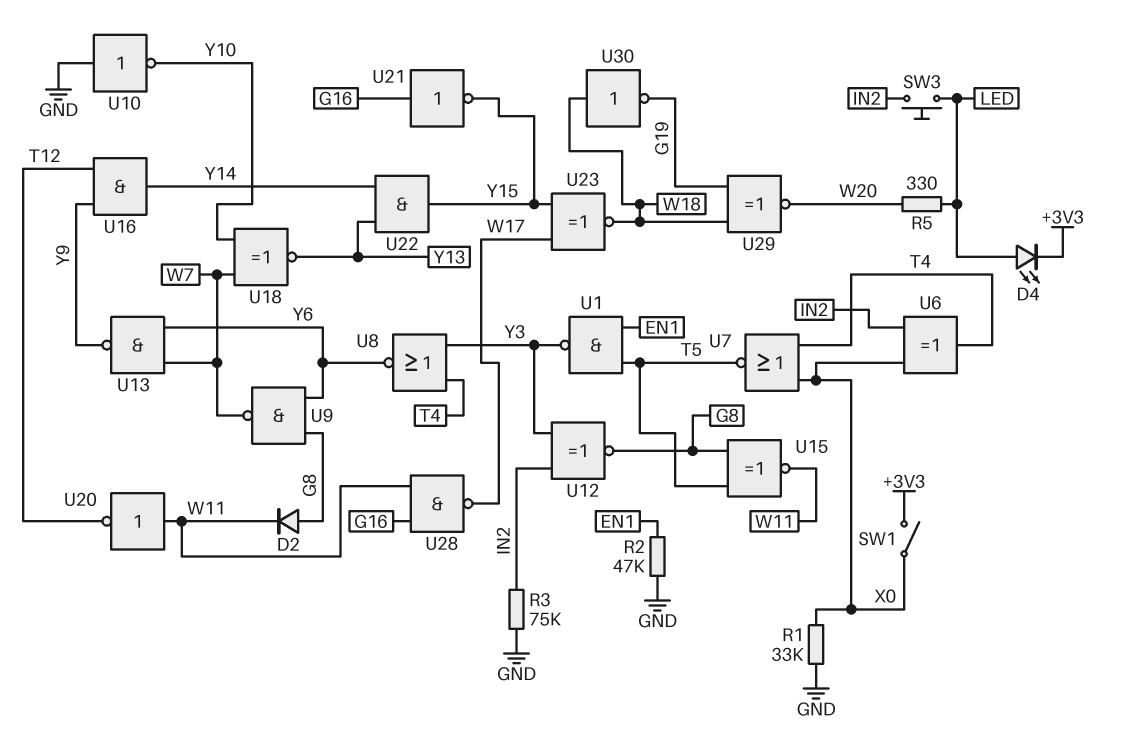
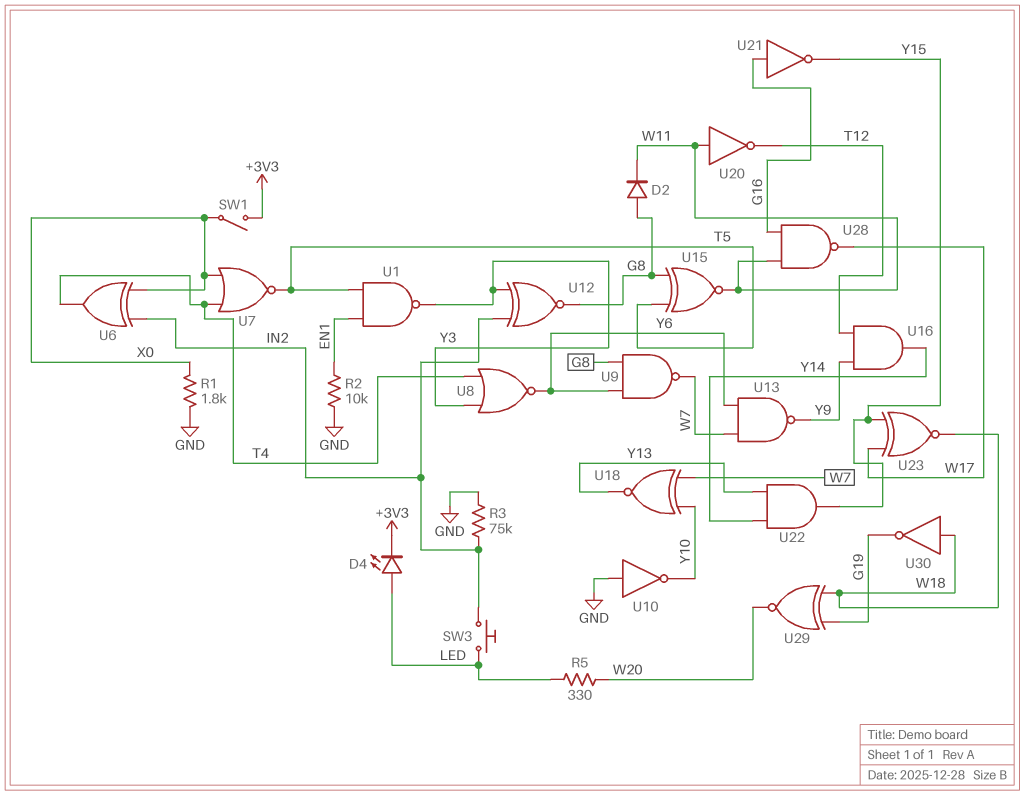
R1: 33k (GND, X0) -> 1.8k (GND, X0)
R2: 47k (EN1, GND) -> 10k (EN1, GND)

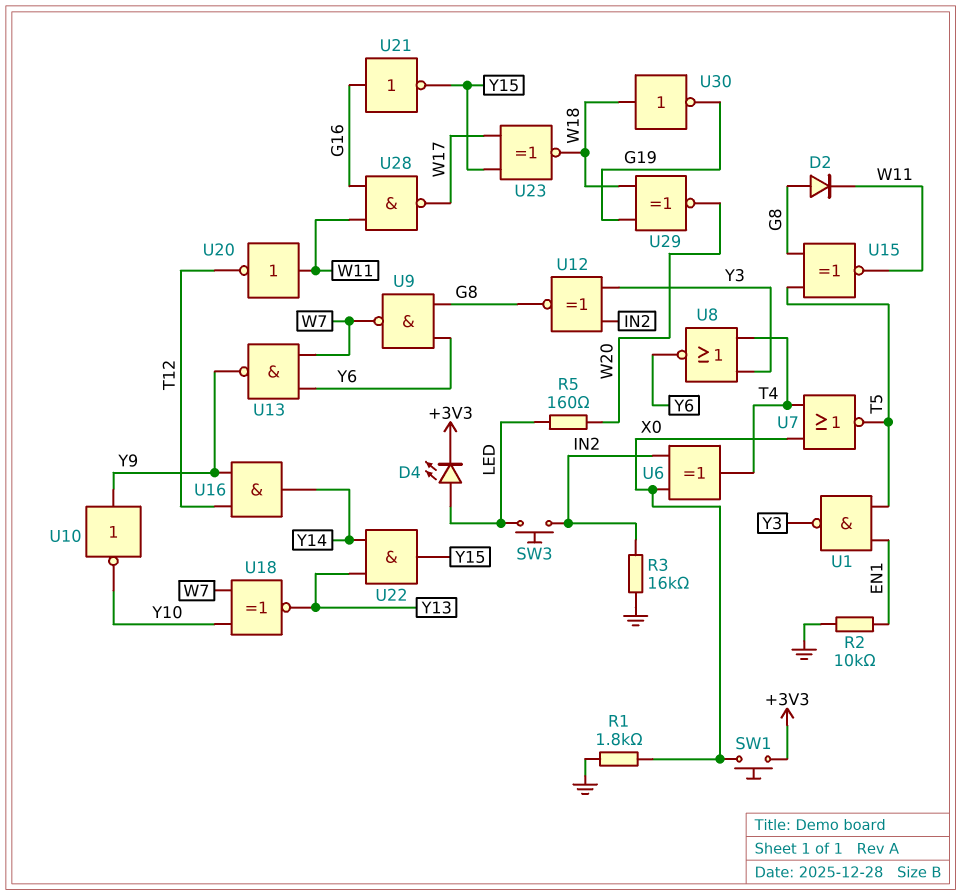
R3: 75k (GND, IN2) -> 16k (GND, IN2)
R5: 330 (LED, W20) -> 160 (LED, W20)
SW1: switch (+3V3, X0) -> button (+3V3, X0)
U10: NOT (in GND, out Y10) -> NOT (in Y9, out Y10)

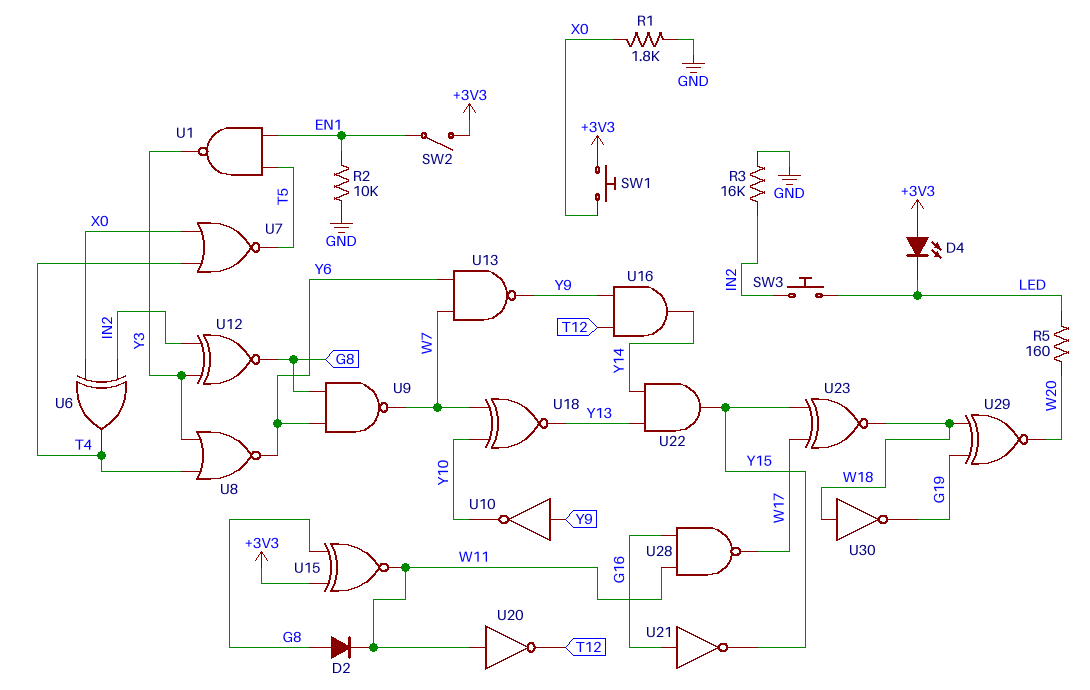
D4: LED (A LED, K +3V3) -> LED (A +3V3, K LED)
SW2: none -> switch (+3V3, EN1)
U15: XNOR (in G8, in T5, out W11) -> XNOR (in +3V3, in G8, out W11)

